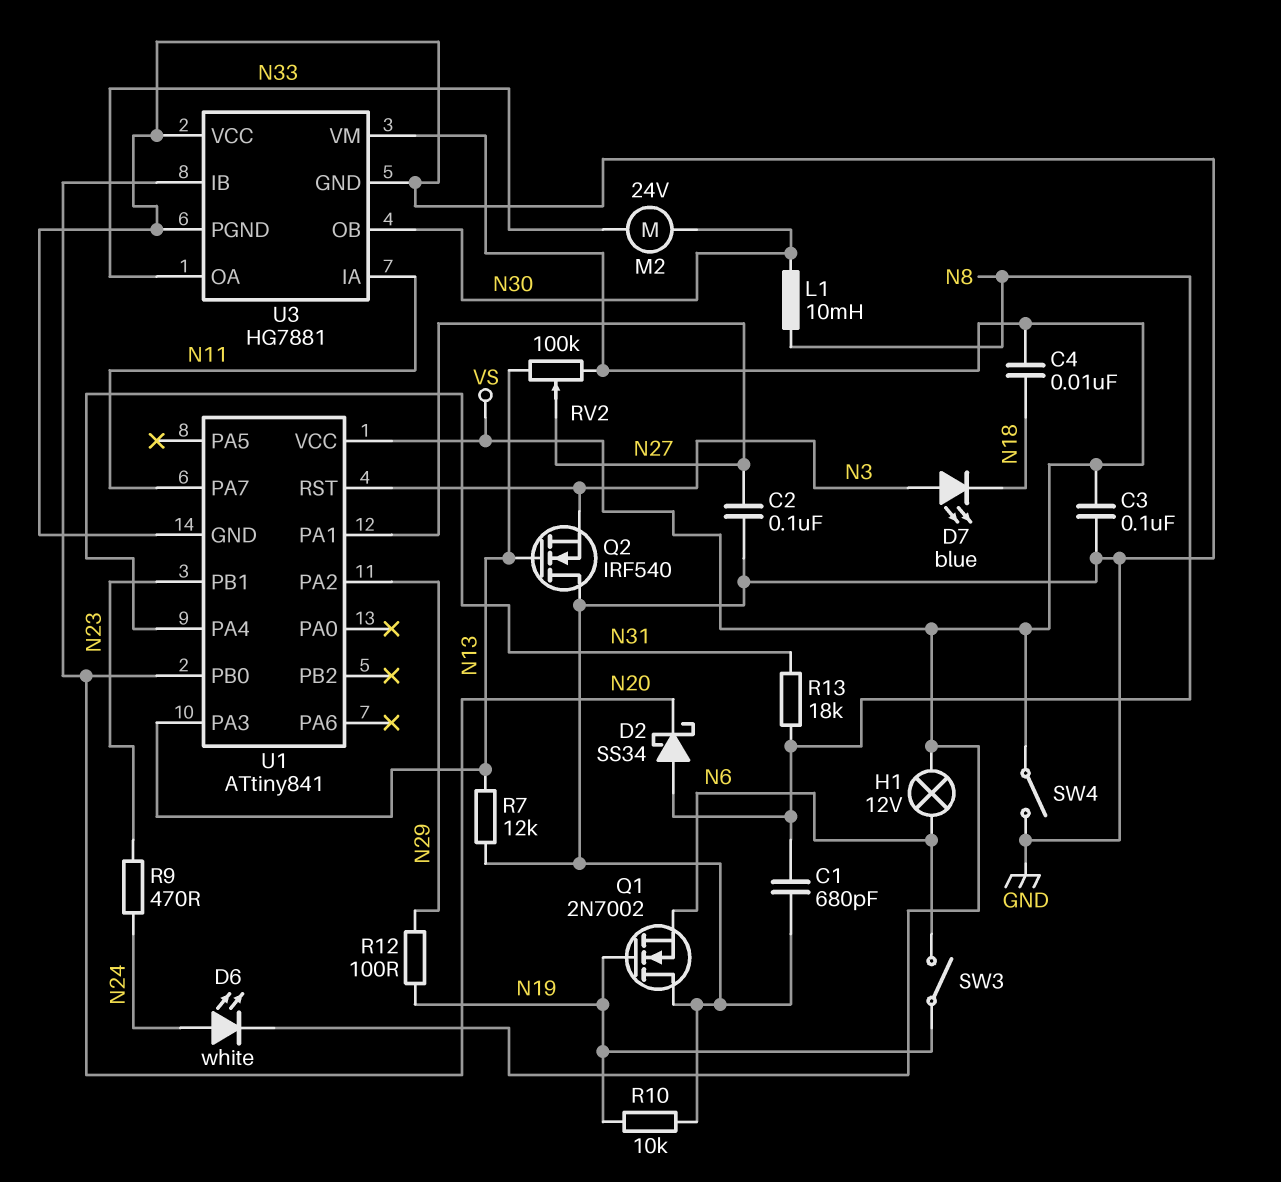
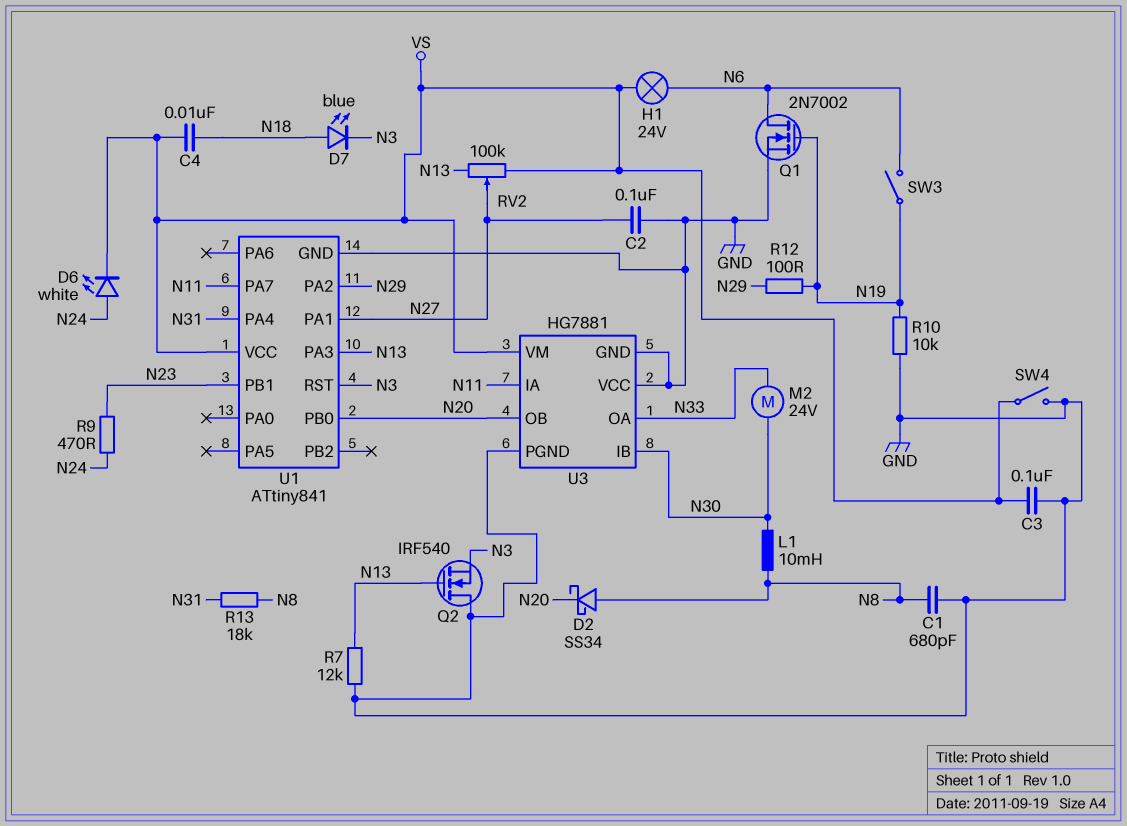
D7: LED blue (A N3, K N18) -> LED blue (A N18, K N3)
H1: lamp 12V (N6, VS) -> lamp 24V (N6, VS)
Q1: NMOS 2N7002 (G N19, D GND, S N6) -> NMOS 2N7002 (G N19, D N6, S GND)
U3 pin IB: N20 -> N30
U3 pin OB: N30 -> N20

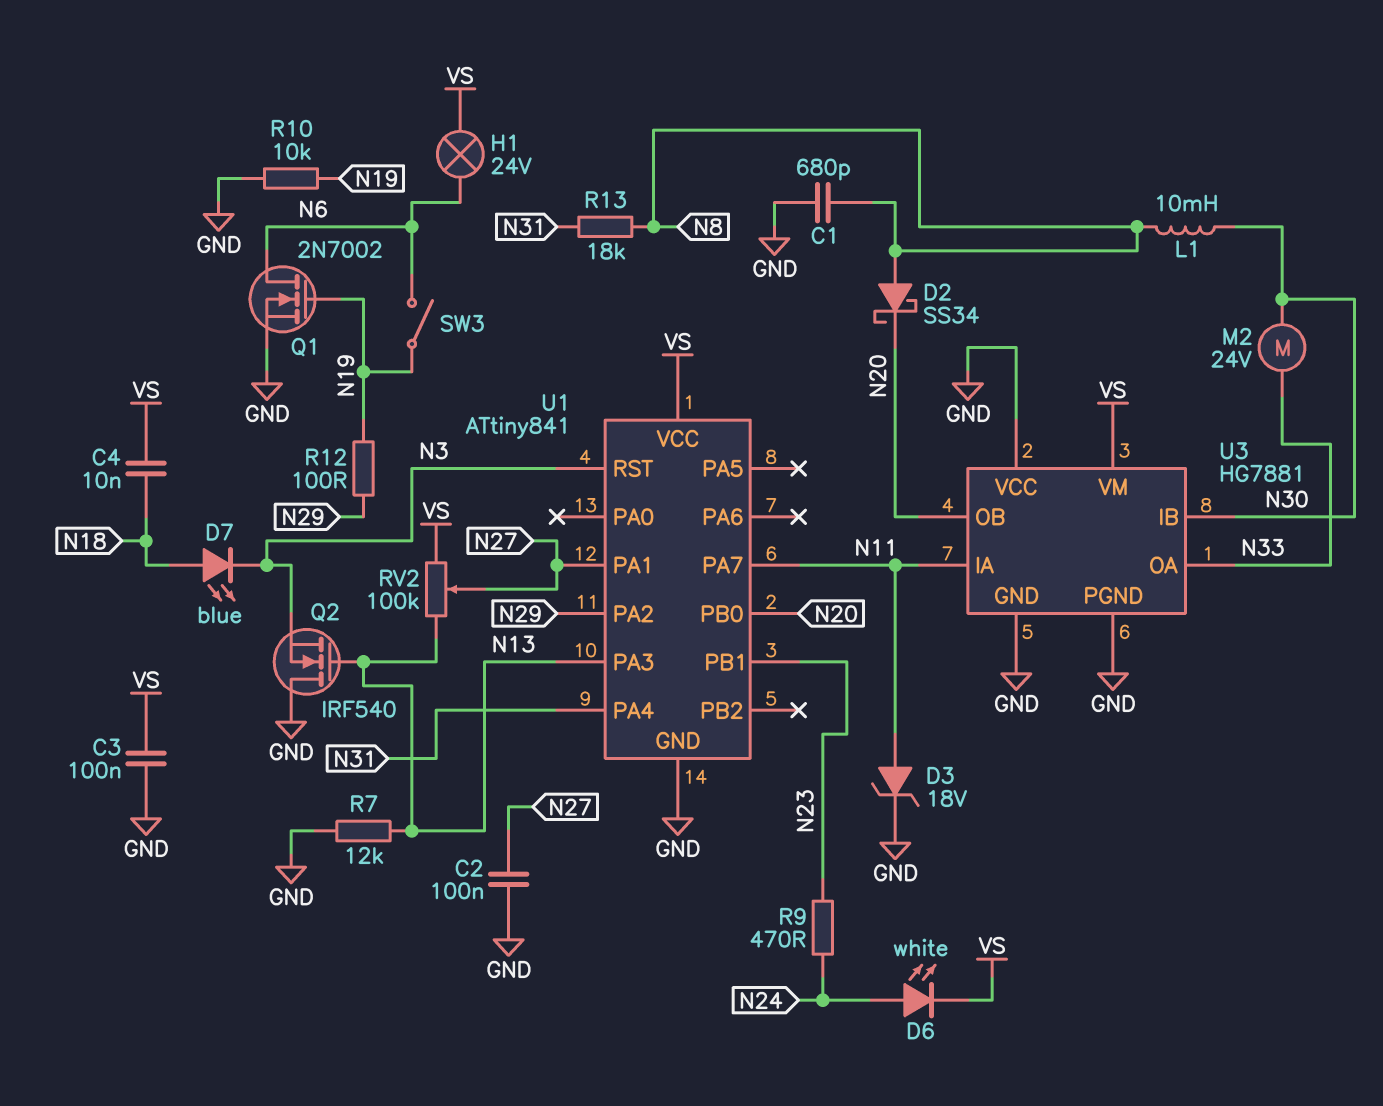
D3: none -> zener 18V (A N11, K GND)
SW4: switch (GND, VS) -> none

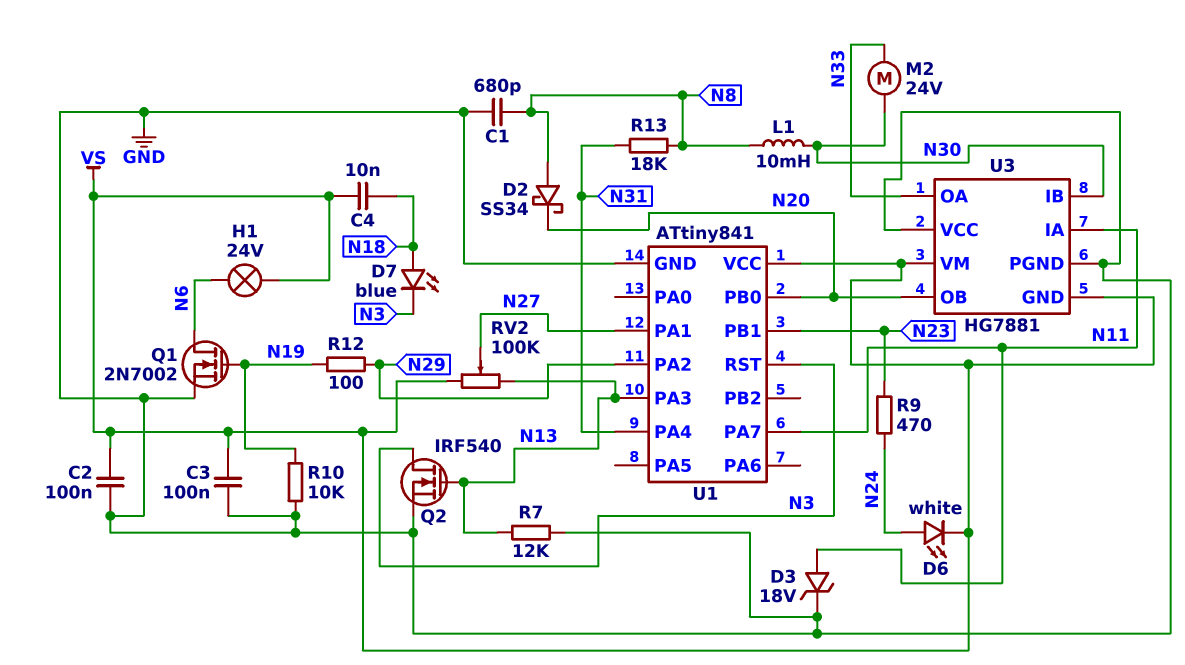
C2: 100nF (GND, N27) -> 100nF (GND, VS)
Q2: NMOS IRF540 (G N13, D GND, S N3) -> NMOS IRF540 (G N13, D N3, S GND)
SW3: switch (N6, N19) -> none
U3 pin GND: GND -> VS

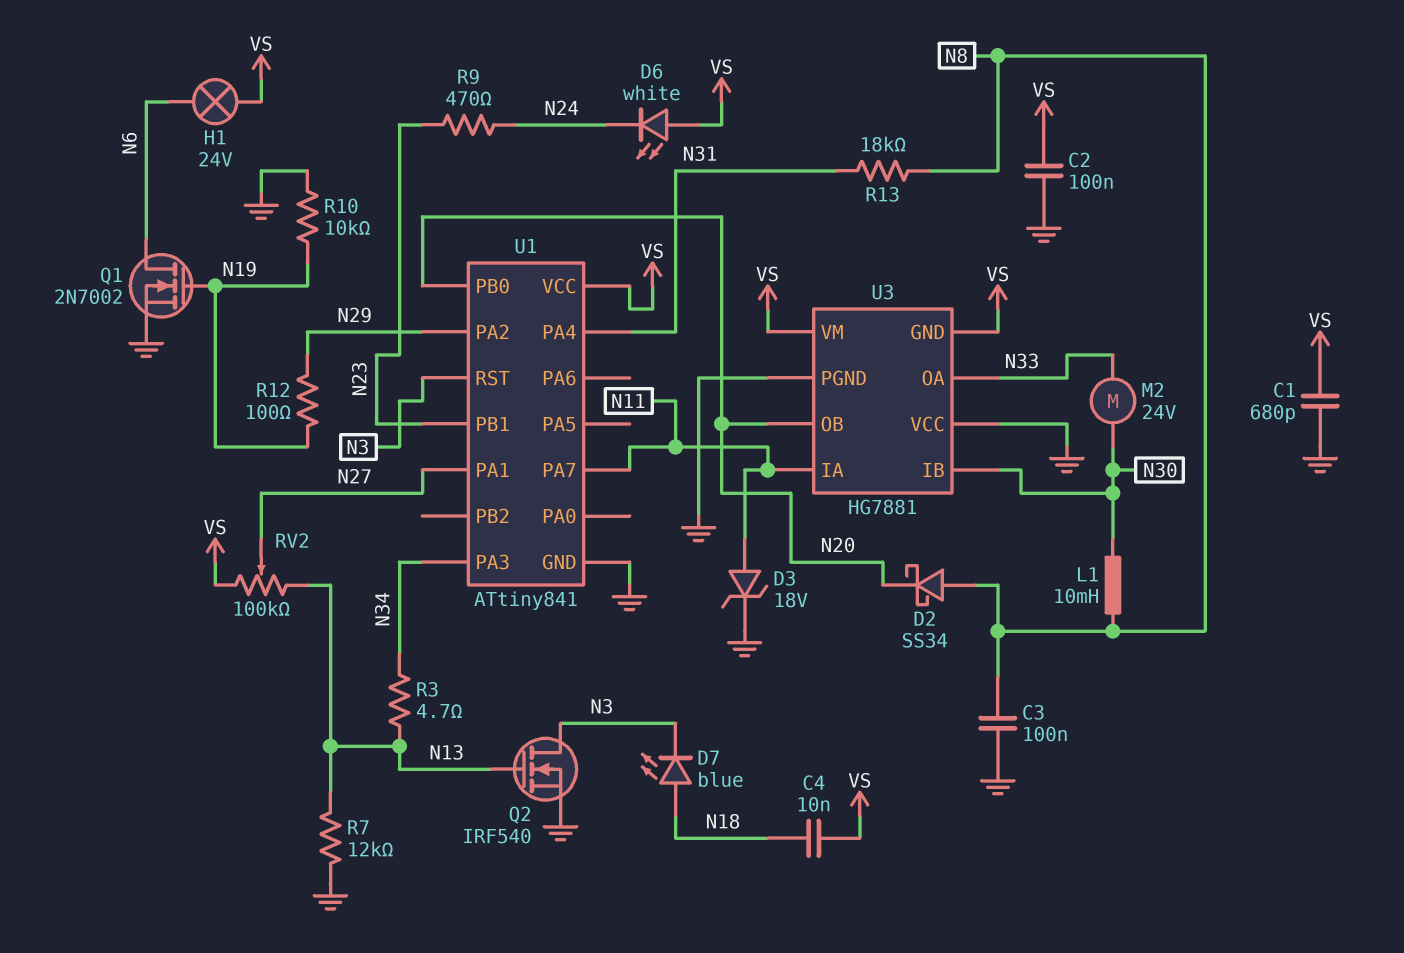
C1: 680pF (GND, N8) -> 680pF (GND, VS)
C3: 100nF (GND, VS) -> 100nF (GND, N8)
D6: LED white (A N24, K VS) -> LED white (A VS, K N24)
R3: none -> 4.7 (N13, N34)
U1 pin PA3: N13 -> N34

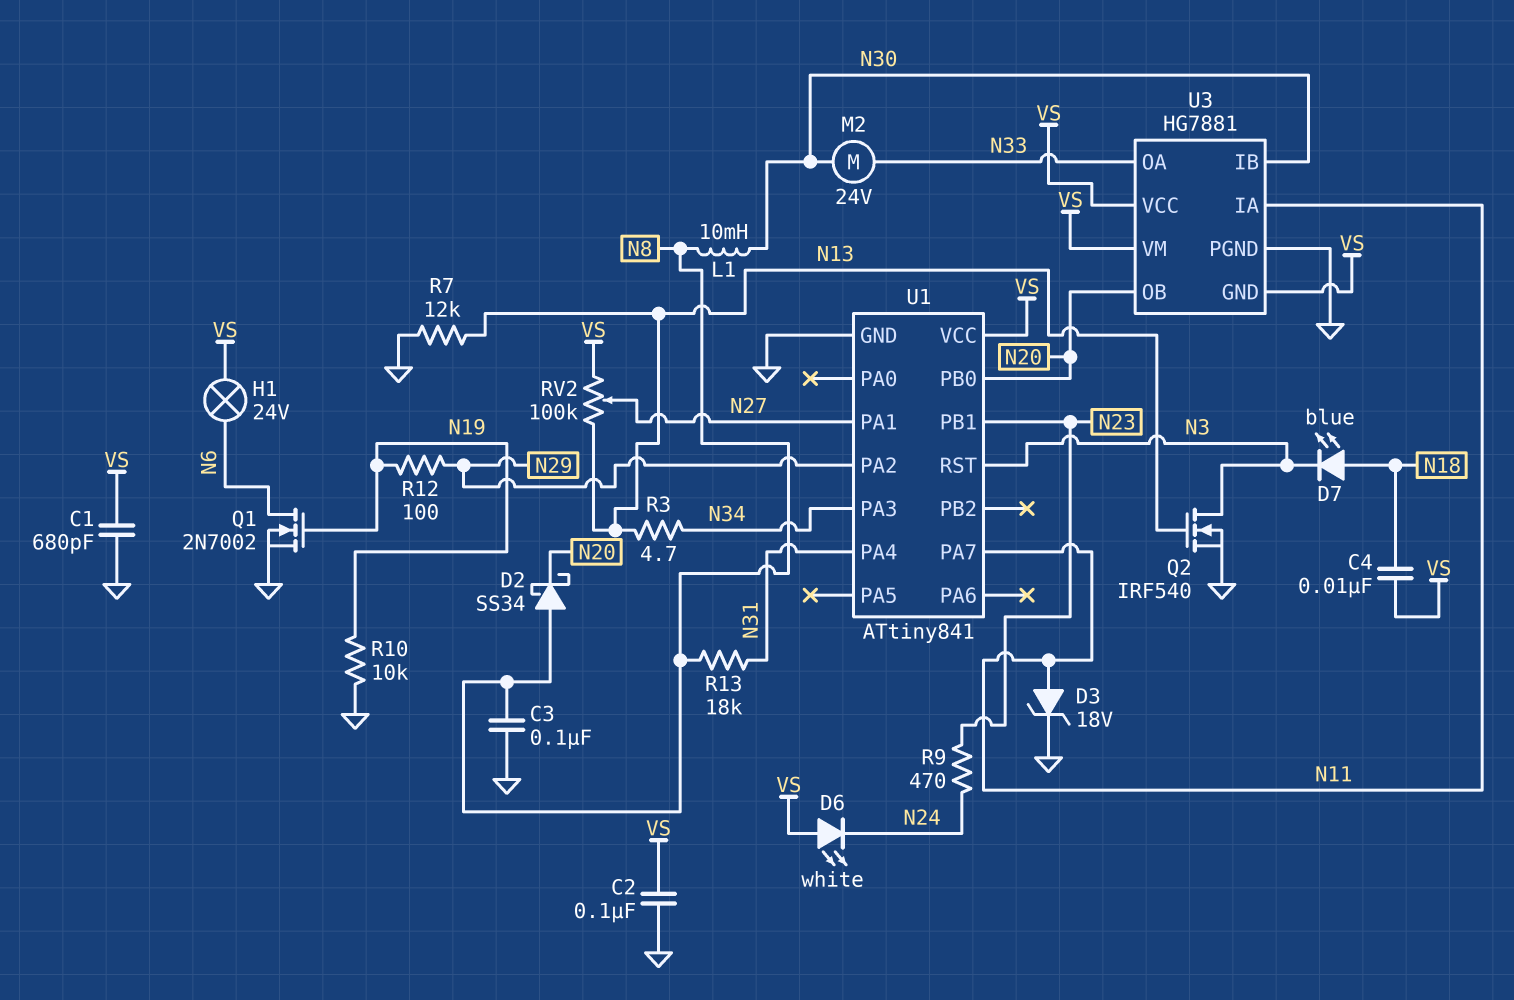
U3 pin VCC: GND -> VS

